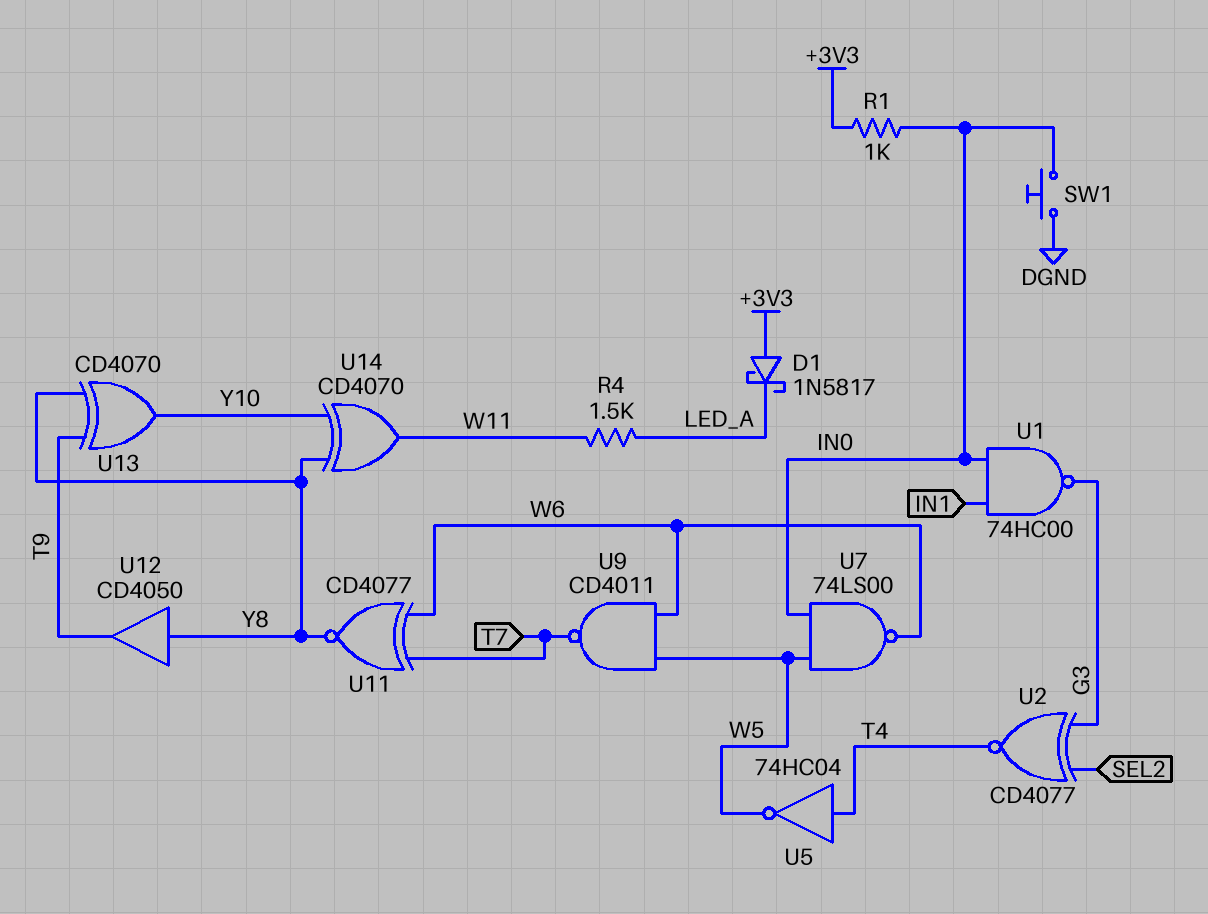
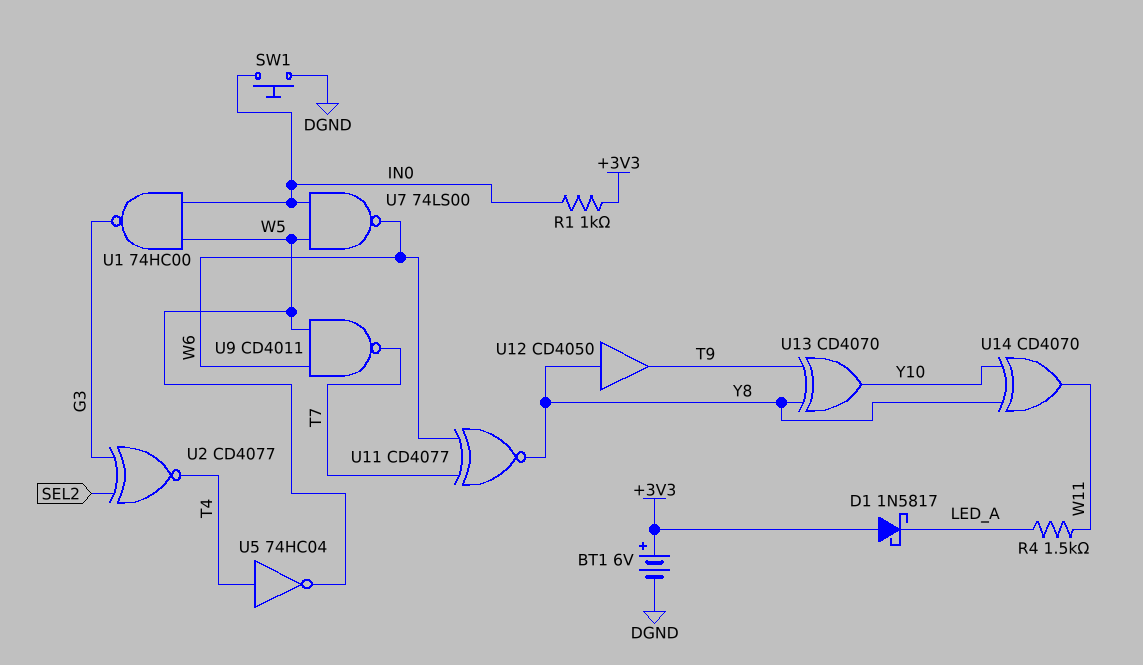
BT1: none -> 6V (plus +3V3, minus DGND)
U1: NAND 74HC00 (in IN0, in IN1, out G3) -> NAND 74HC00 (in IN0, in W5, out G3)

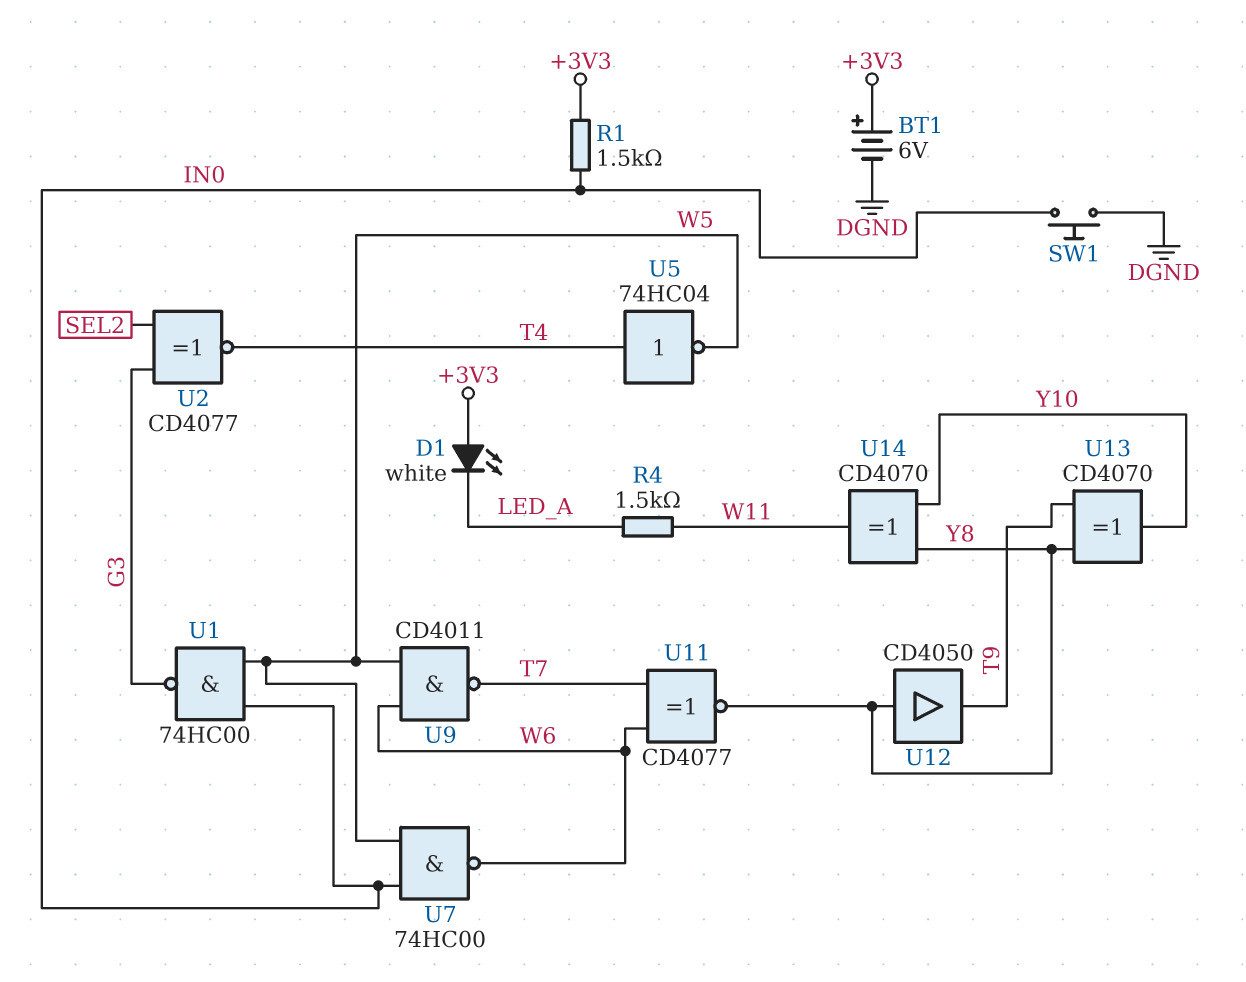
D1: schottky 1N5817 (A +3V3, K LED_A) -> LED white (A +3V3, K LED_A)
R1: 1k (+3V3, IN0) -> 1.5k (+3V3, IN0)
U7: NAND 74LS00 (in IN0, in W5, out W6) -> NAND 74HC00 (in IN0, in W5, out W6)

